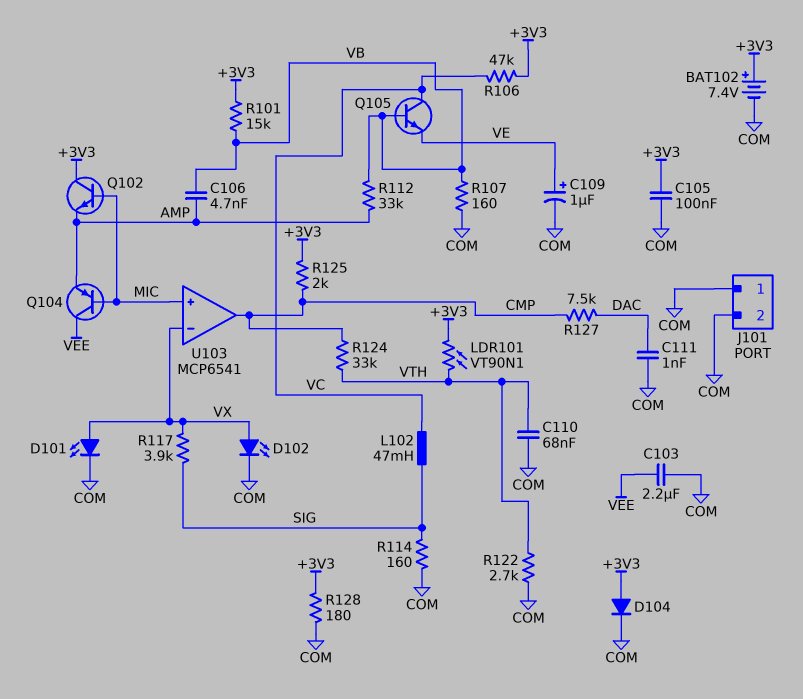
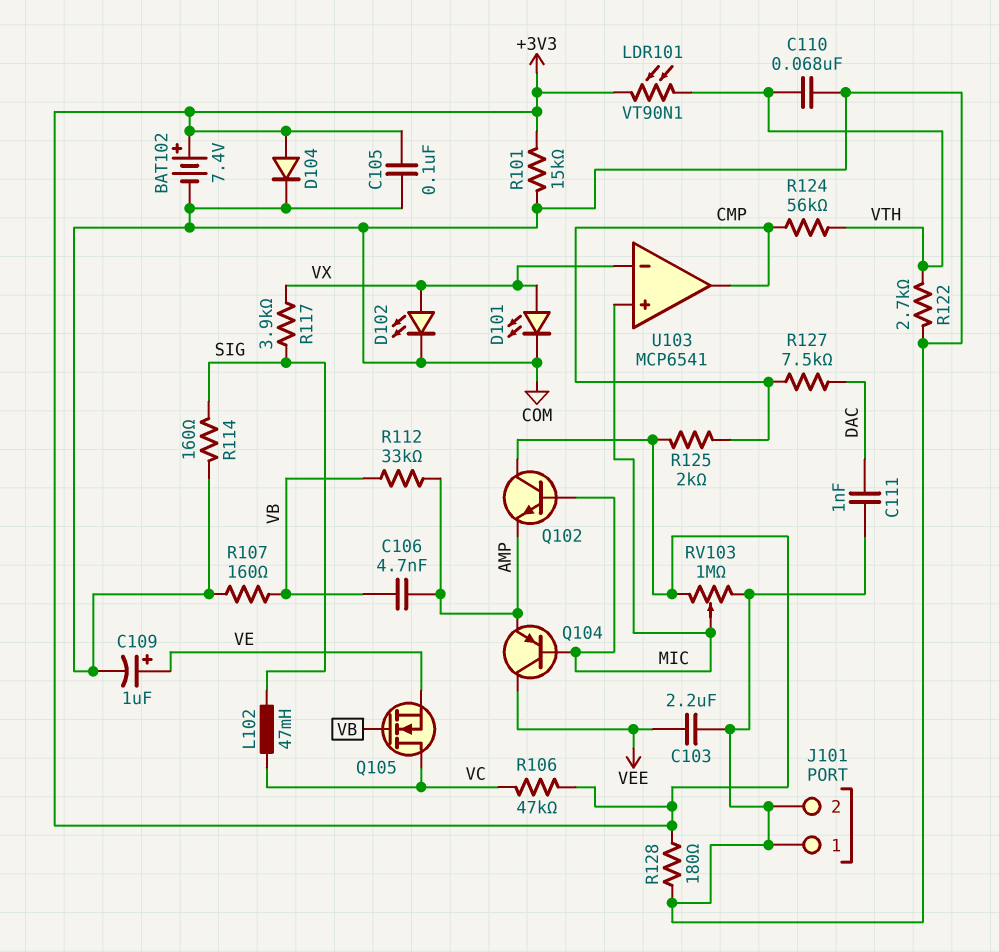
Q105: NPN (B VB, C VC, E VE) -> NMOS (G VB, D VC, S VE)
R101: 15k (+3V3, VB) -> 15k (+3V3, COM)
R124: 33k (CMP, VTH) -> 56k (CMP, VTH)
RV103: none -> 1M (+3V3, COM, wiper MIC)

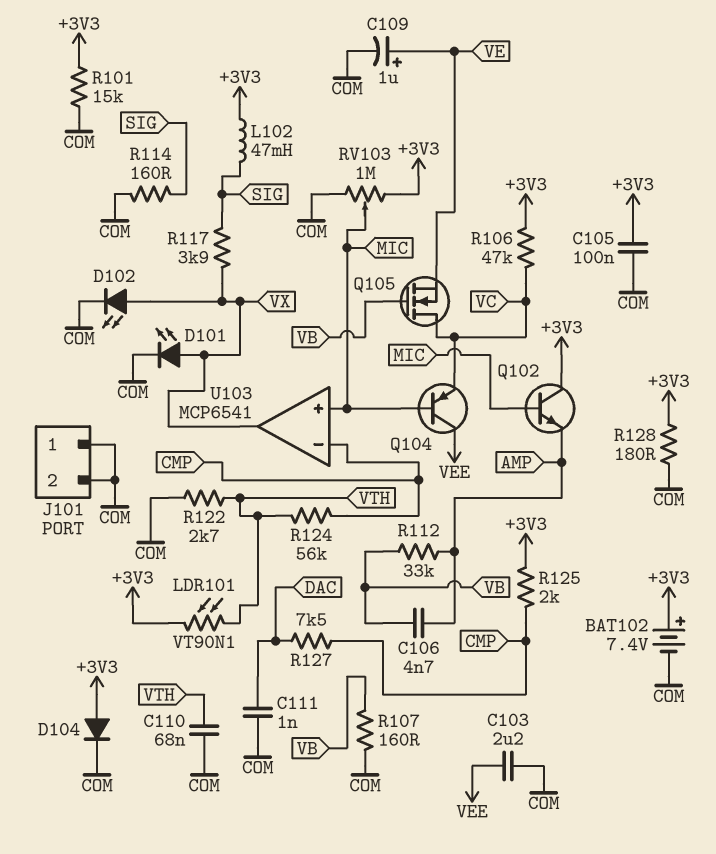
L102: 47mH (SIG, VC) -> 47mH (+3V3, SIG)
Q104: PNP (B MIC, C VEE, E AMP) -> PNP (B MIC, C VEE, E VC)
U103 pin in-: VX -> CMP
U103 pin out: CMP -> VX

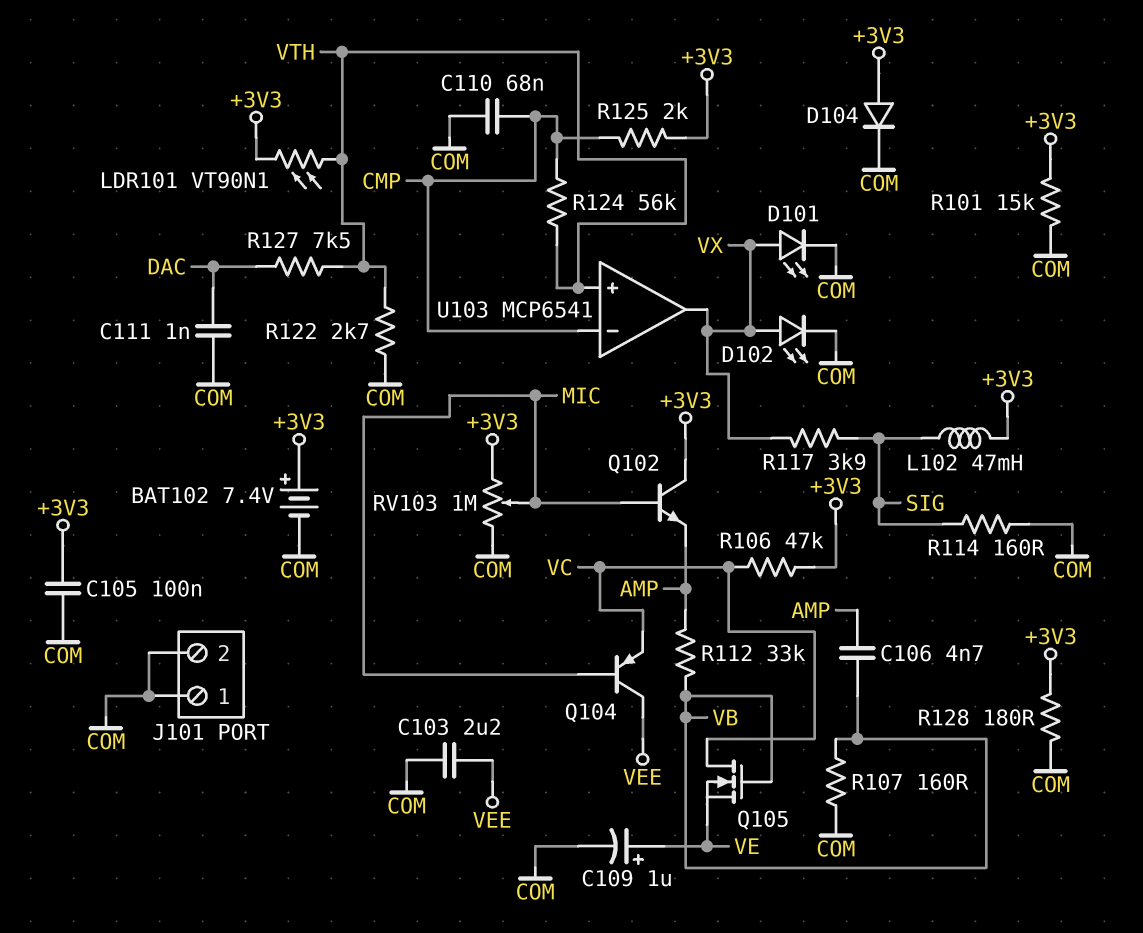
C110: 68nF (COM, VTH) -> 68nF (CMP, COM)
R127: 7.5k (CMP, DAC) -> 7.5k (DAC, VTH)
U103 pin in+: MIC -> VTH

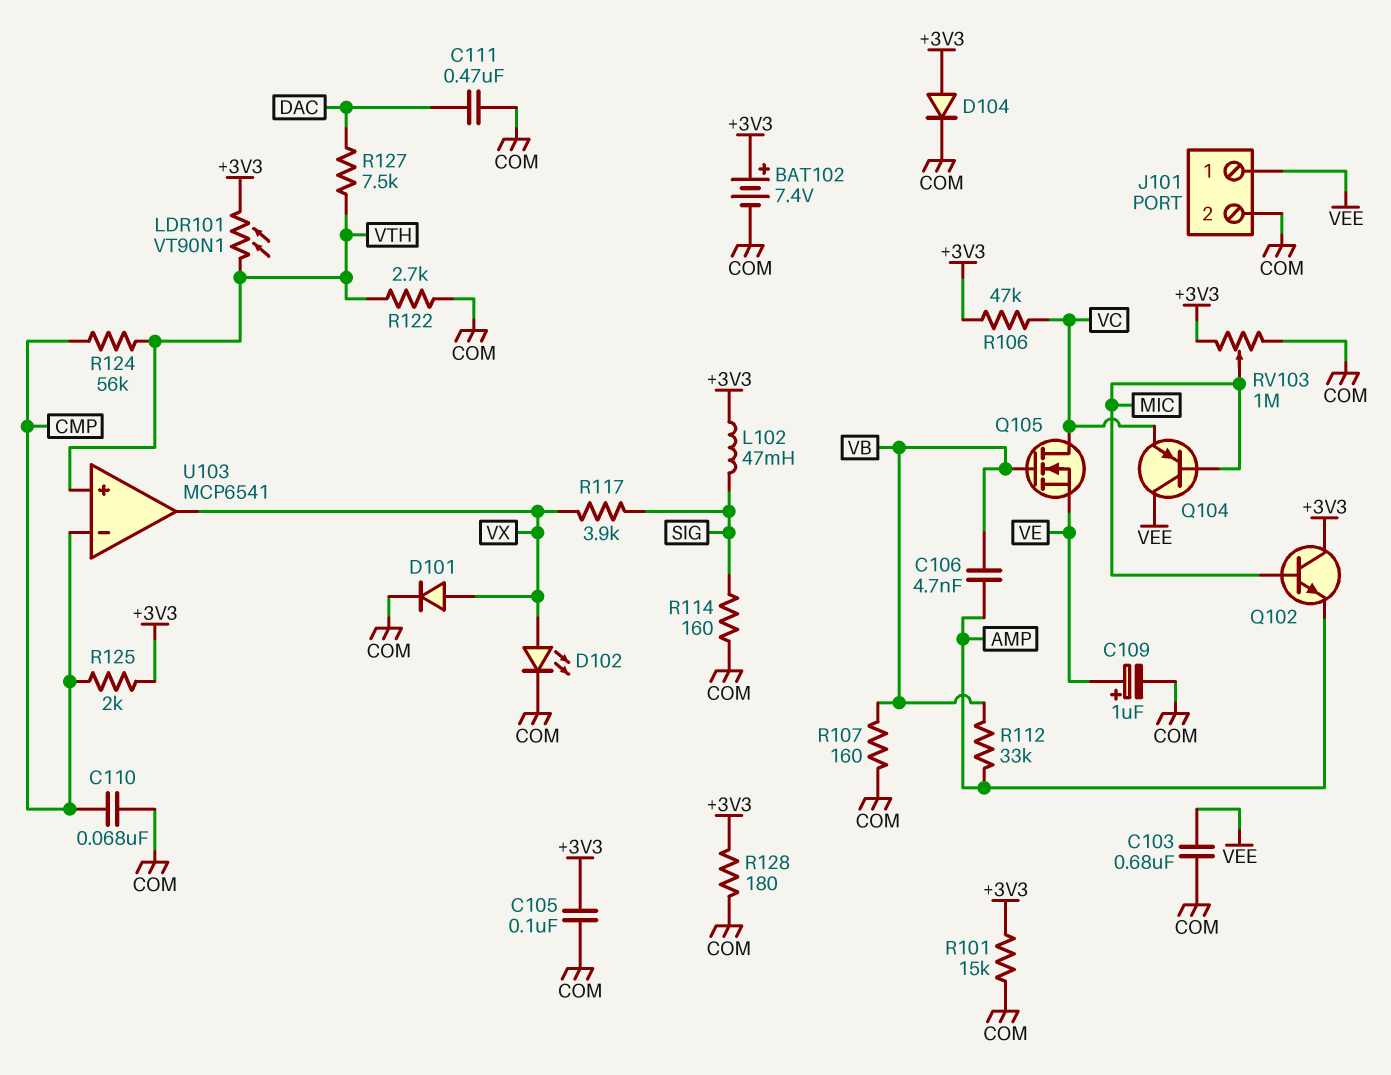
C103: 2.2uF (COM, VEE) -> 680nF (COM, VEE)
C111: 1nF (COM, DAC) -> 470nF (COM, DAC)
D101: LED (A VX, K COM) -> diode (A VX, K COM)
J101 pin 1: COM -> VEE

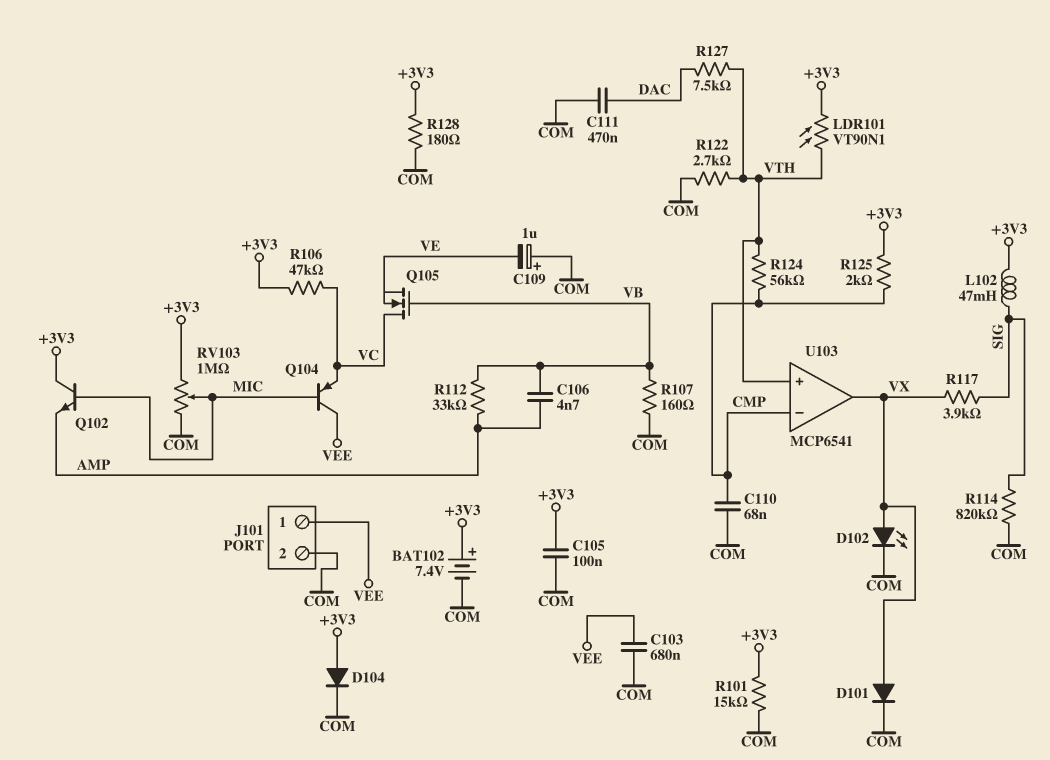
C109: 1uF (plus VE, minus COM) -> 1uF (plus COM, minus VE)
R114: 160 (COM, SIG) -> 820k (COM, SIG)

